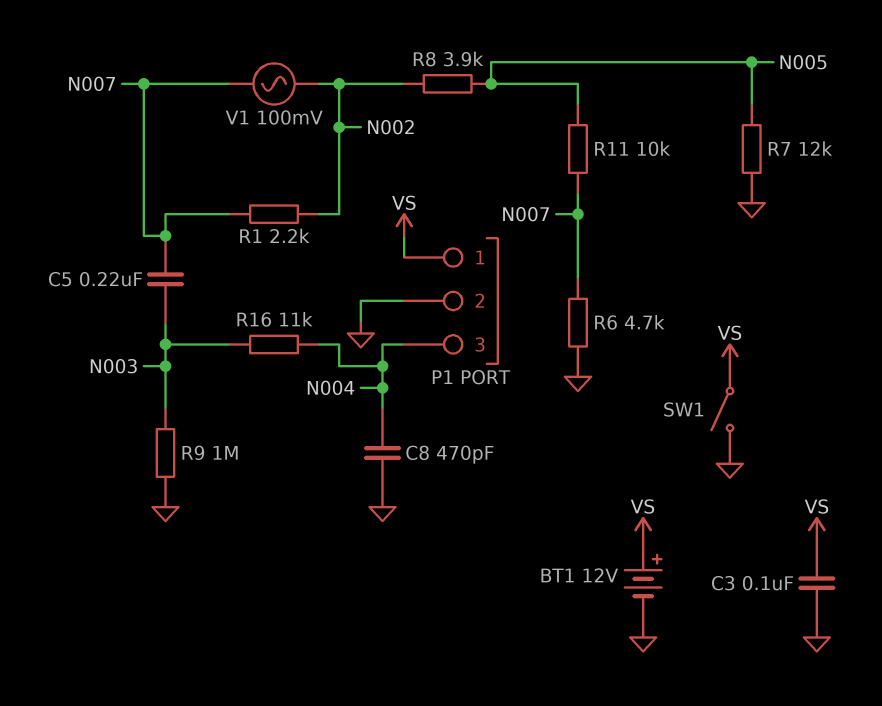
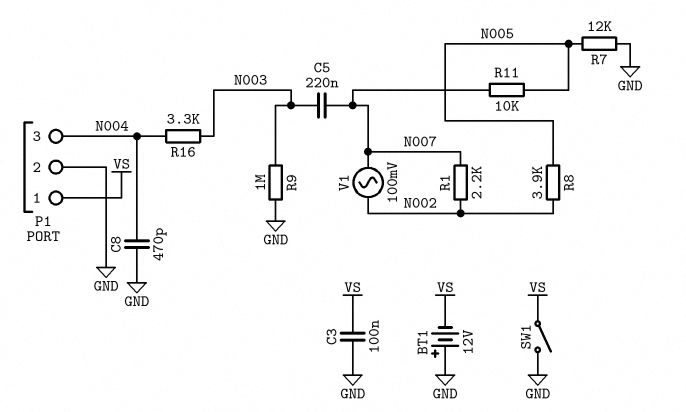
BT1: 12V (plus VS, minus GND) -> 12V (plus GND, minus VS)
R6: 4.7k (GND, N007) -> none
R16: 11k (N003, N004) -> 3.3k (N003, N004)

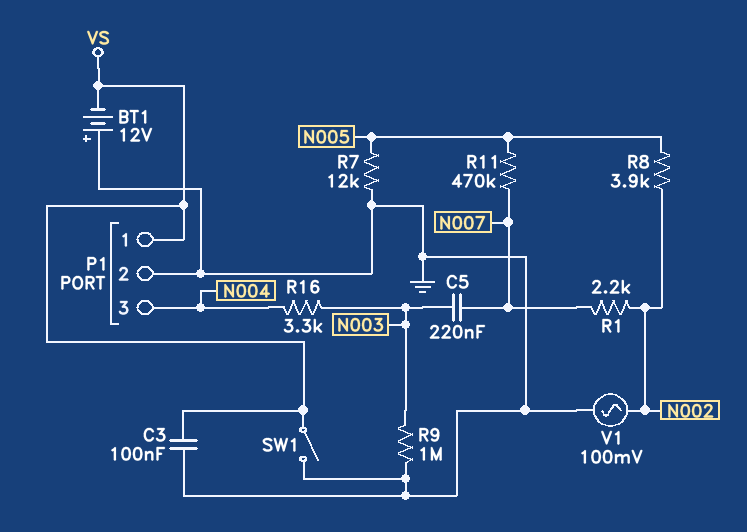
C8: 470pF (GND, N004) -> none
R11: 10k (N005, N007) -> 470k (N005, N007)
V1: AC 100mV (N002, N007) -> AC 100mV (GND, N002)

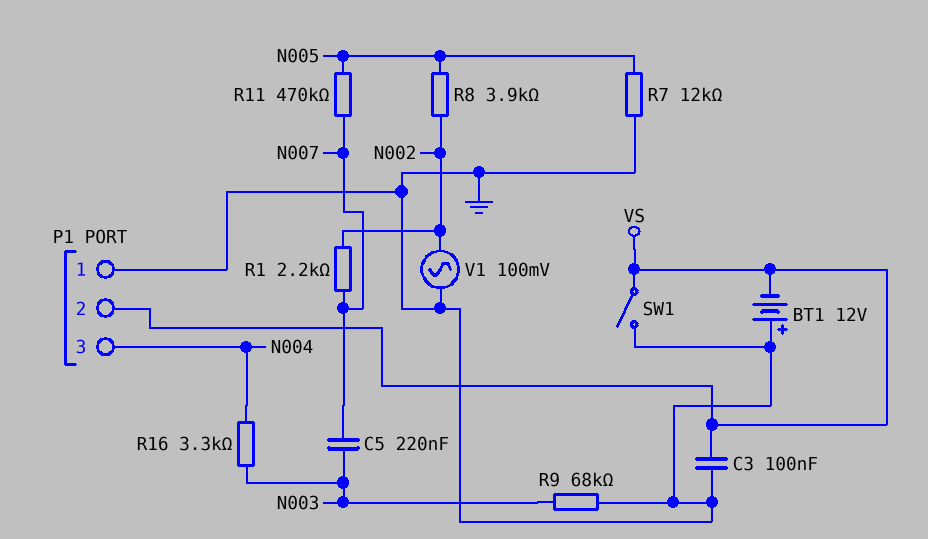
P1 pin 1: VS -> GND
P1 pin 2: GND -> VS
R9: 1M (GND, N003) -> 68k (GND, N003)

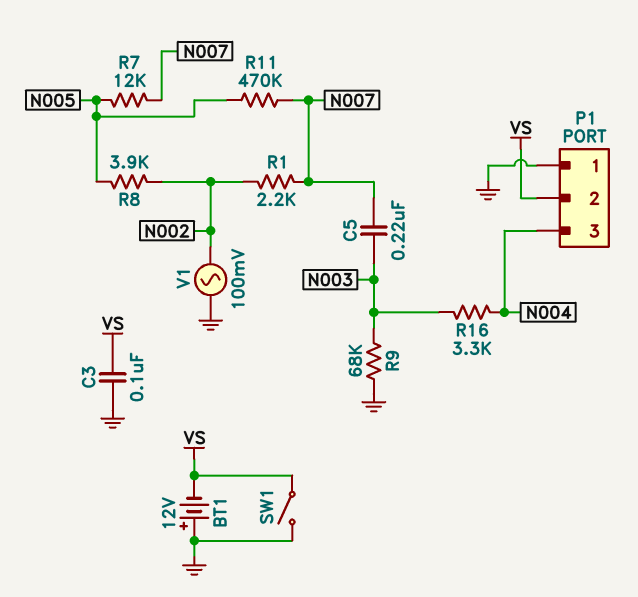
R7: 12k (GND, N005) -> 12k (N005, N007)

